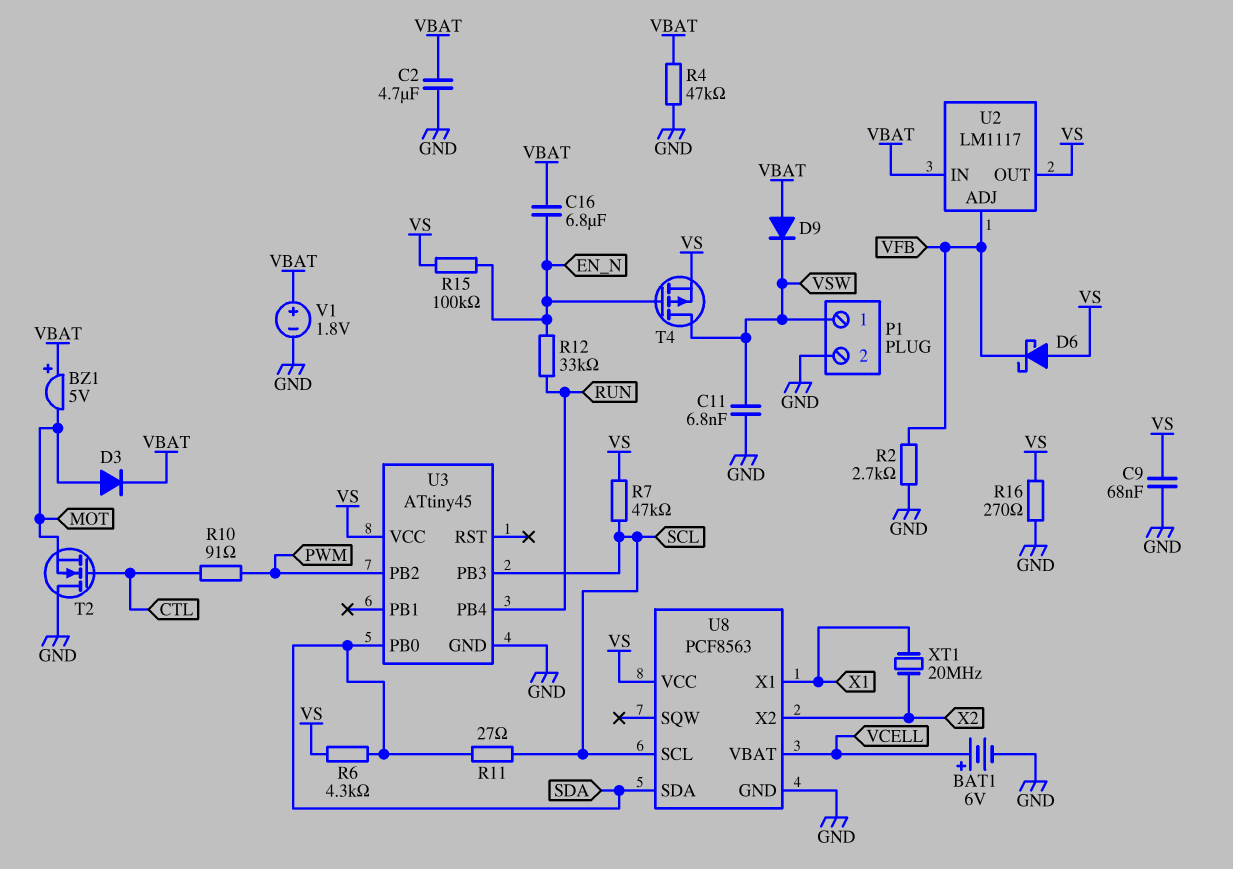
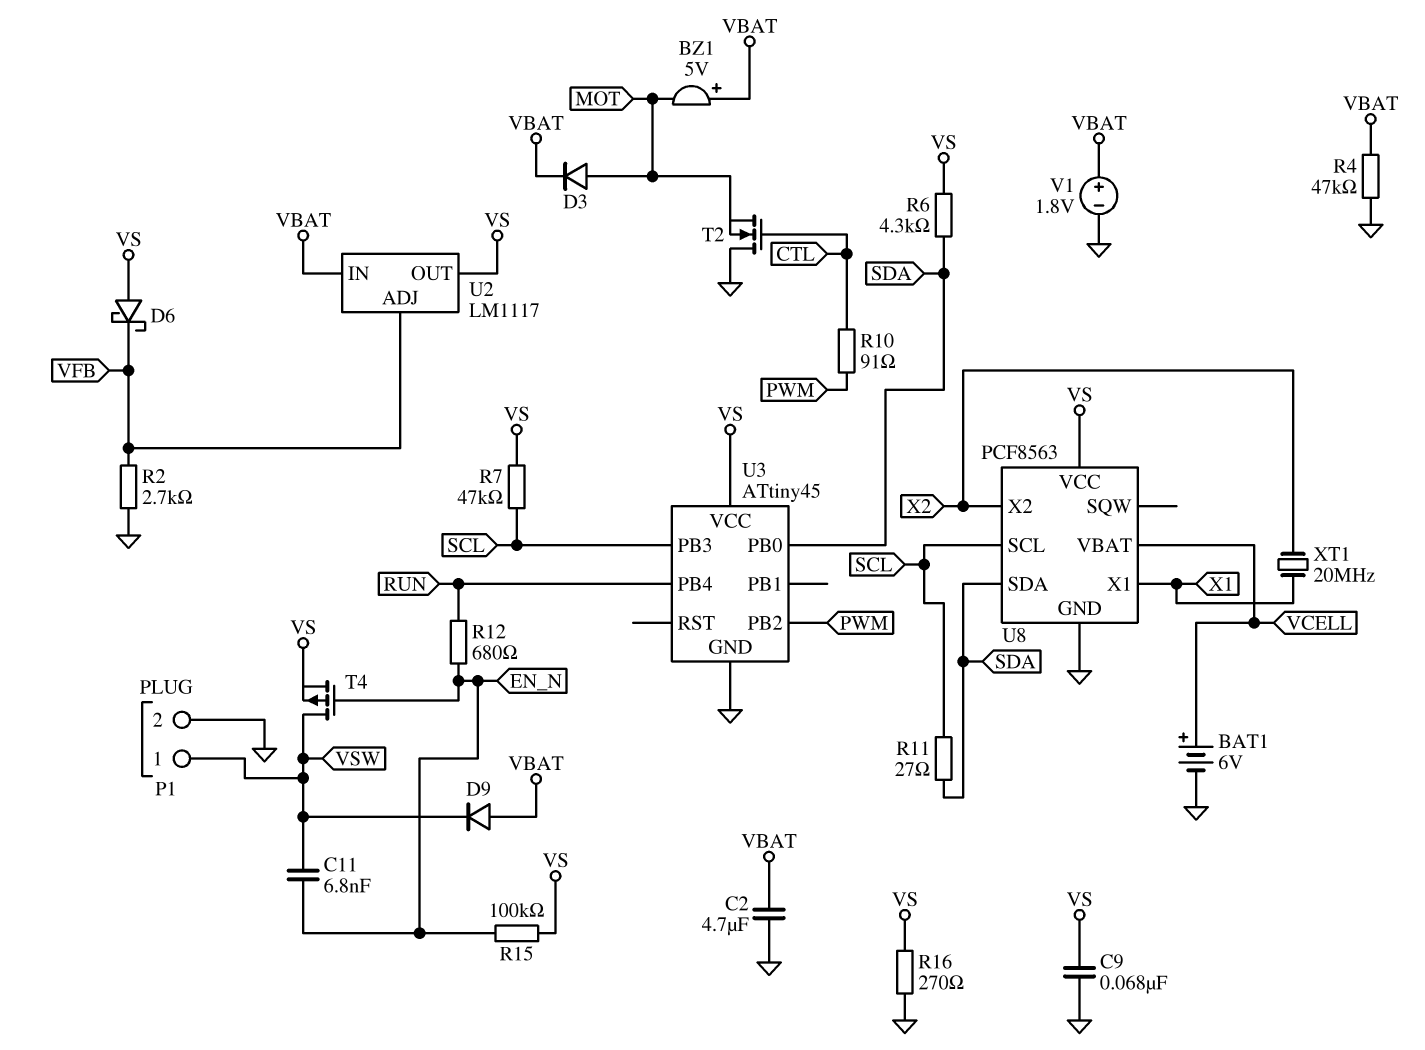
C11: 6.8nF (GND, VSW) -> 6.8nF (EN_N, VSW)
C16: 6.8uF (EN_N, VBAT) -> none
R12: 33k (EN_N, RUN) -> 680 (EN_N, RUN)

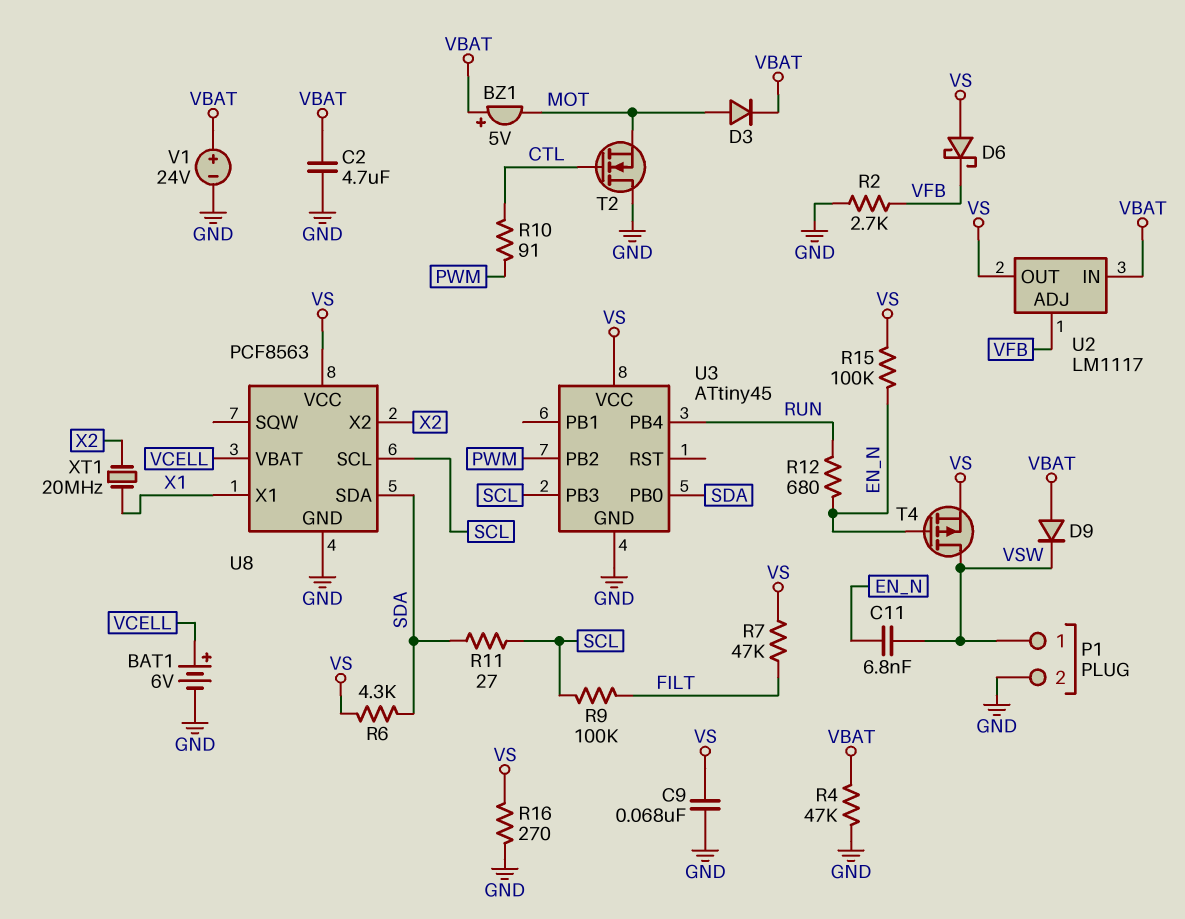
R7: 47k (SCL, VS) -> 47k (FILT, VS)
R9: none -> 100k (FILT, SCL)
V1: 1.8V (plus VBAT, minus GND) -> 24V (plus VBAT, minus GND)

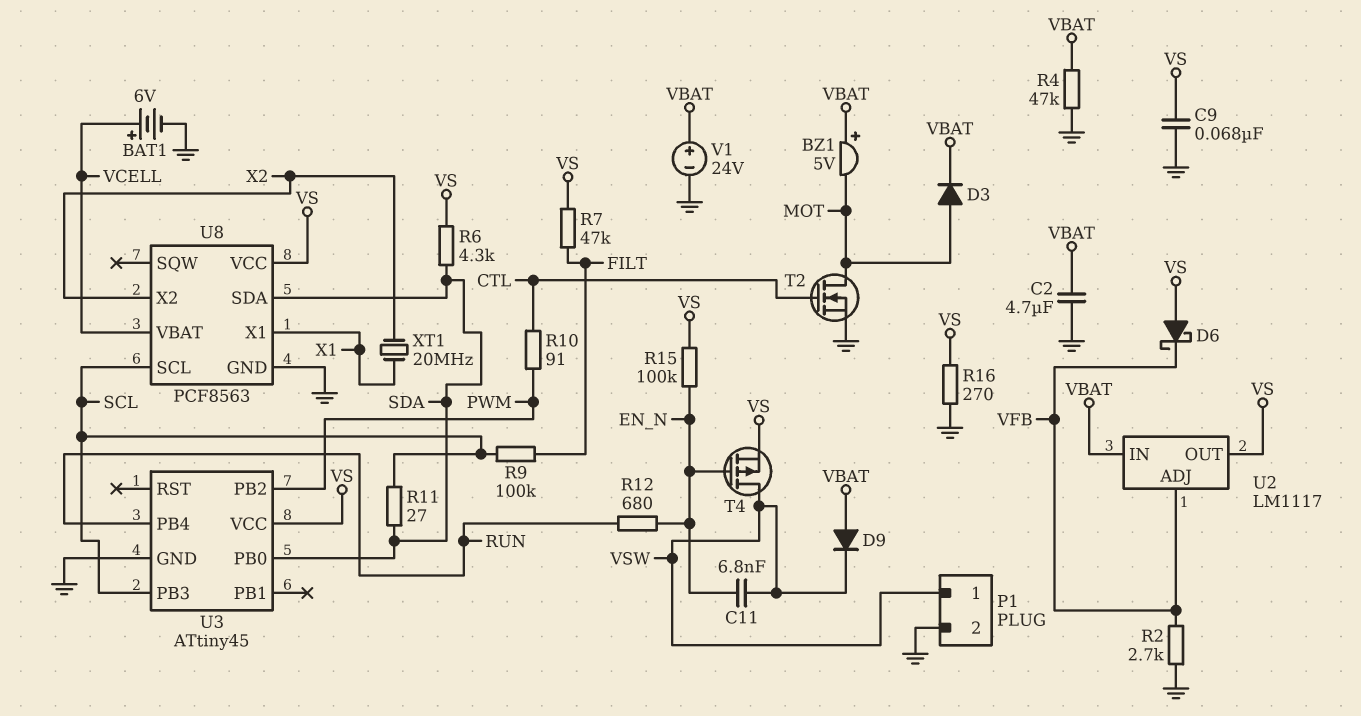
T2: NMOS (G CTL, D GND, S MOT) -> NMOS (G CTL, D MOT, S GND)

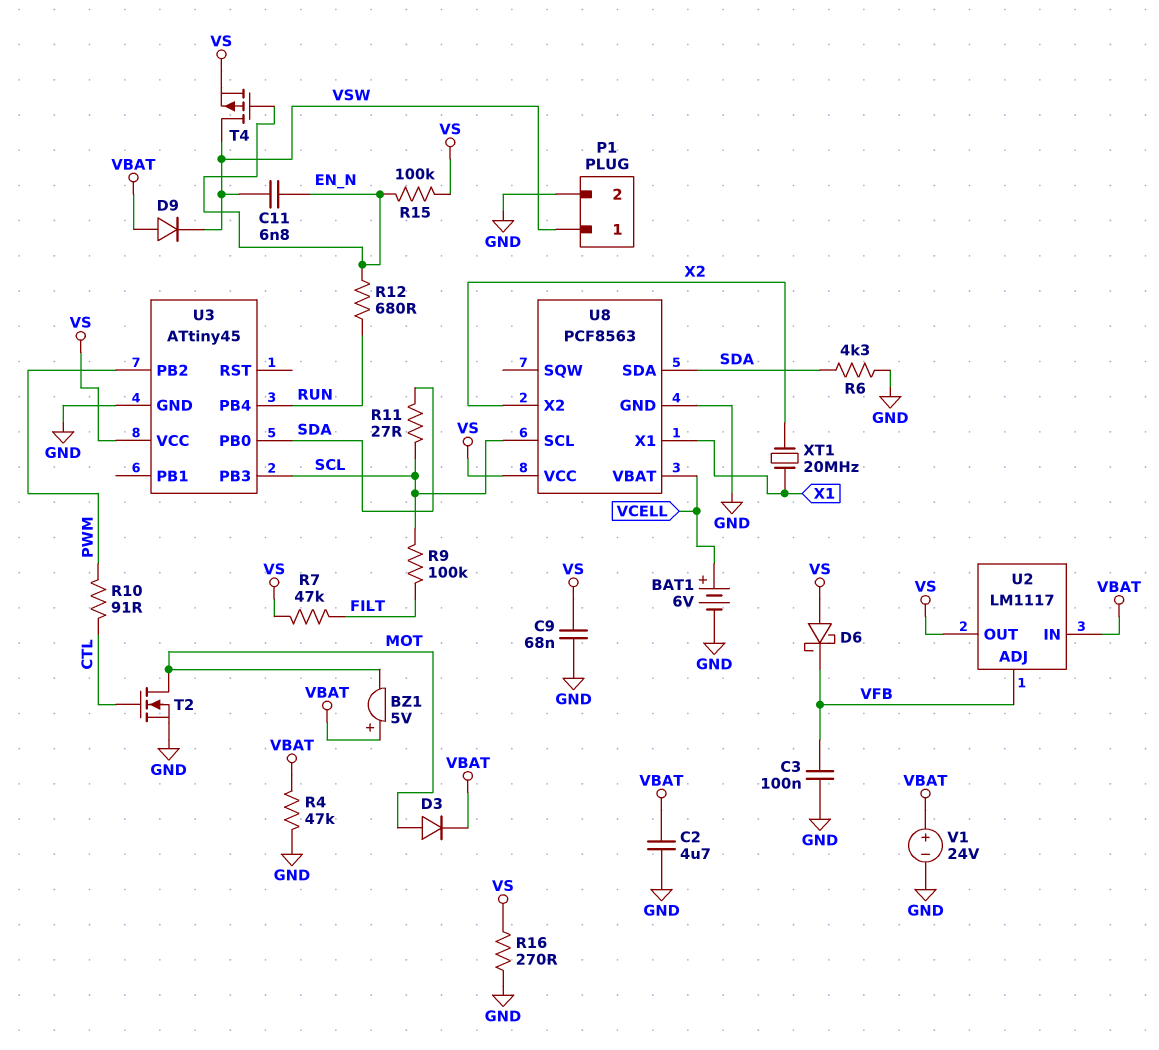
C3: none -> 100nF (GND, VFB)
R2: 2.7k (GND, VFB) -> none
R6: 4.3k (SDA, VS) -> 4.3k (GND, SDA)

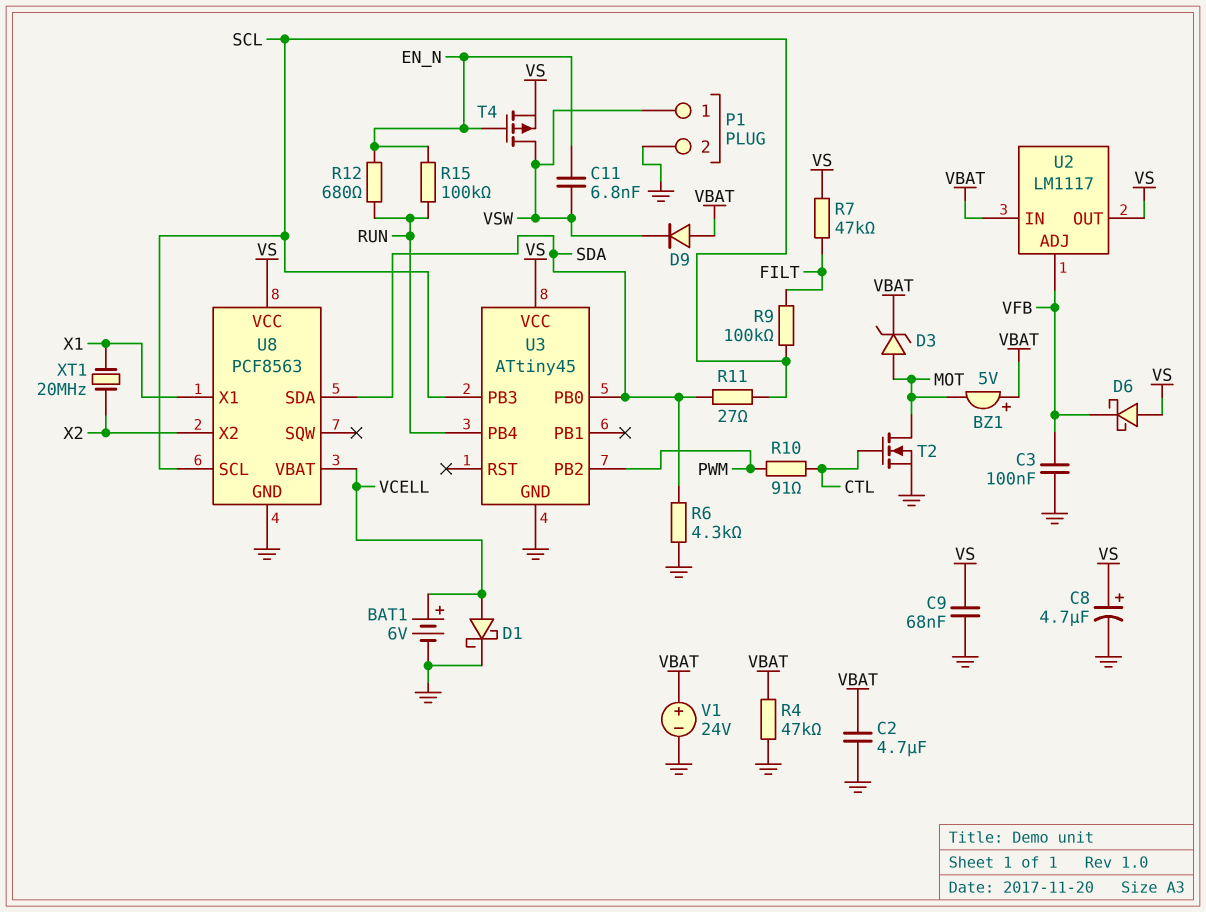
C8: none -> 4.7uF (plus VS, minus GND)
D1: none -> schottky (A VCELL, K GND)
D3: diode (A MOT, K VBAT) -> zener (A MOT, K VBAT)
R15: 100k (EN_N, VS) -> 100k (EN_N, RUN)
R16: 270 (GND, VS) -> none

